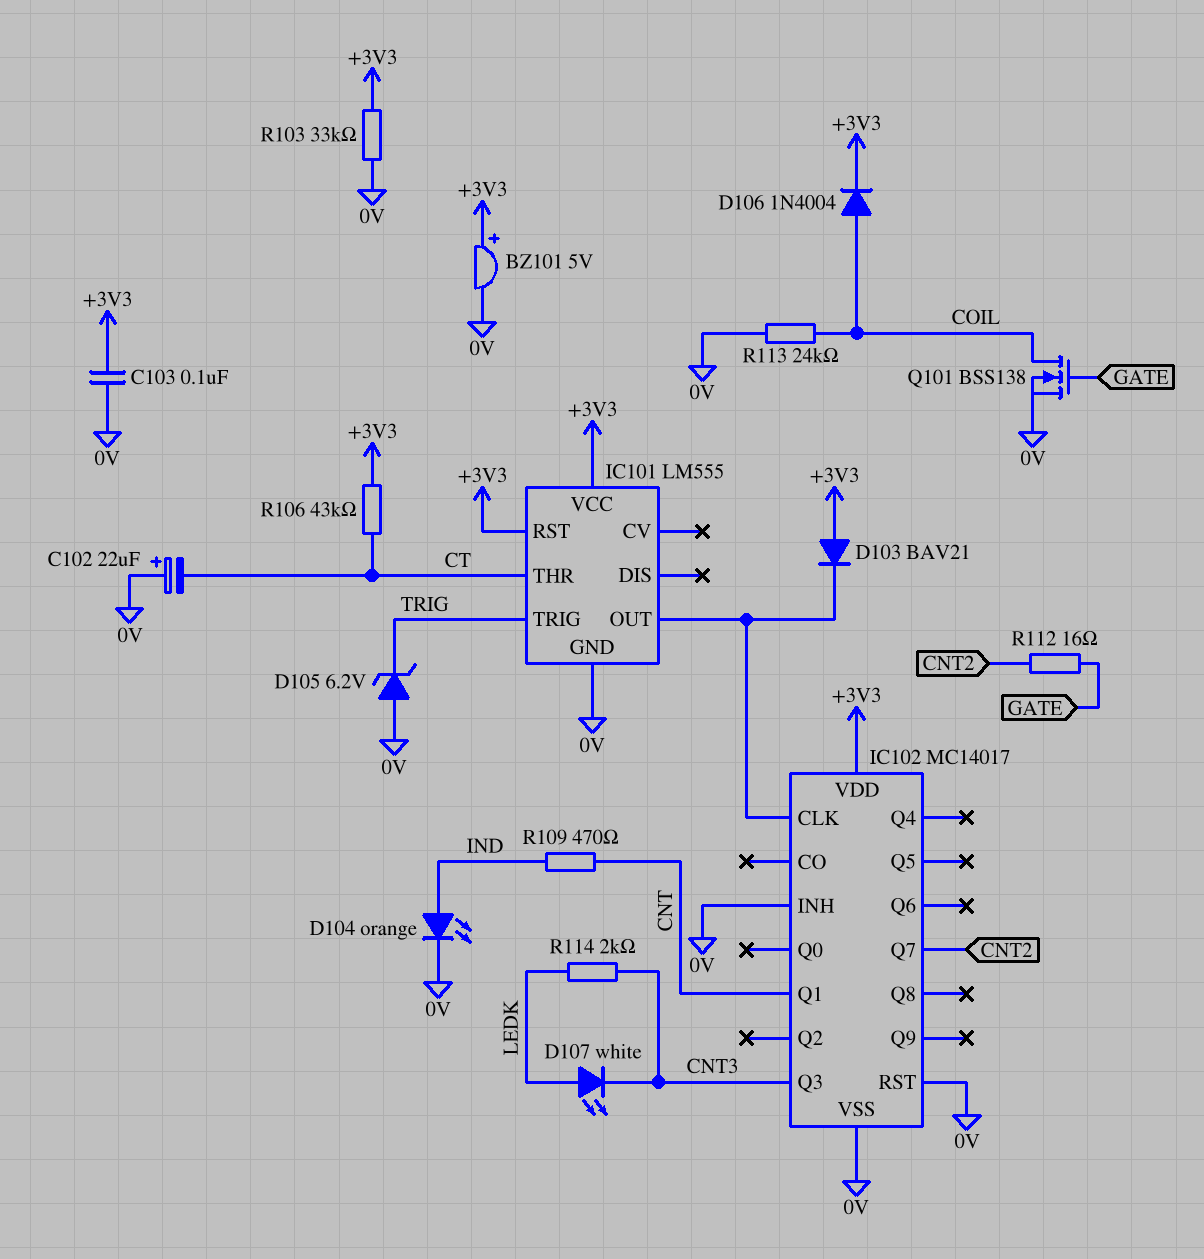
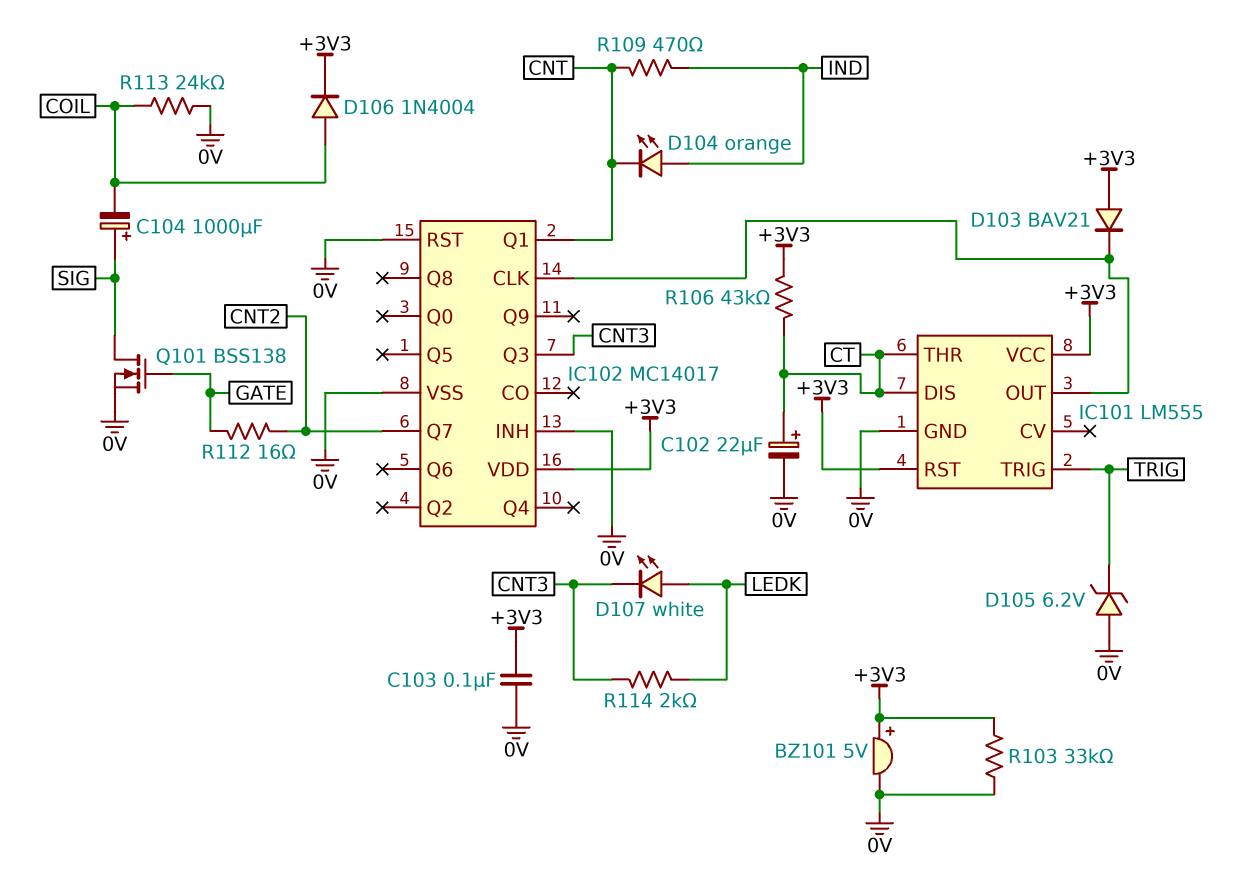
C102: 22uF (plus 0V, minus CT) -> 22uF (plus CT, minus 0V)
C104: none -> 1000uF (plus SIG, minus COIL)
D104: LED orange (A IND, K 0V) -> LED orange (A IND, K CNT)
IC101 pin DIS: none -> CT
Q101: NMOS BSS138 (G GATE, D COIL, S 0V) -> NMOS BSS138 (G GATE, D SIG, S 0V)

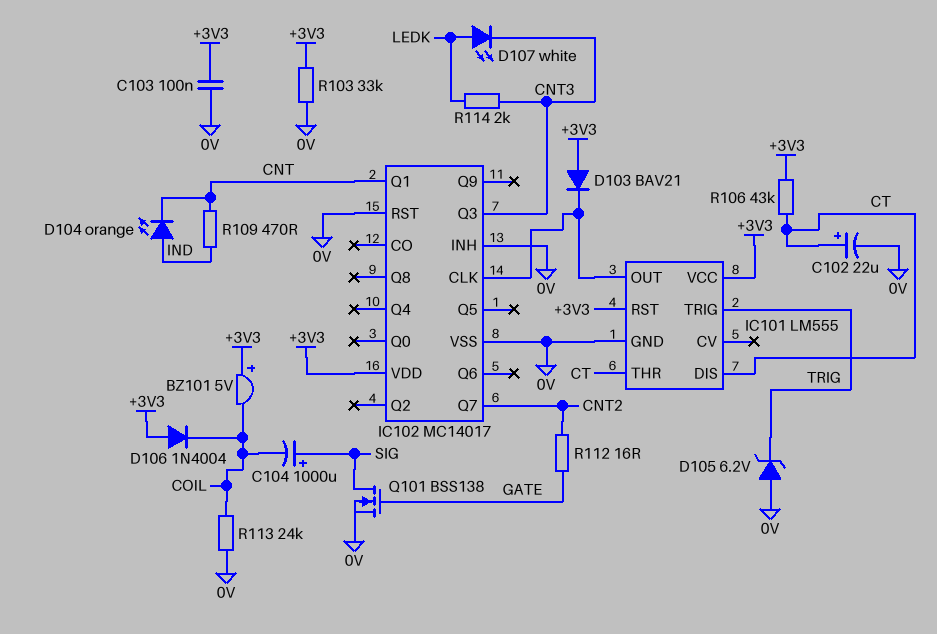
BZ101: buzzer 5V (plus +3V3, minus 0V) -> buzzer 5V (plus +3V3, minus COIL)
D106: diode 1N4004 (A COIL, K +3V3) -> diode 1N4004 (A +3V3, K COIL)

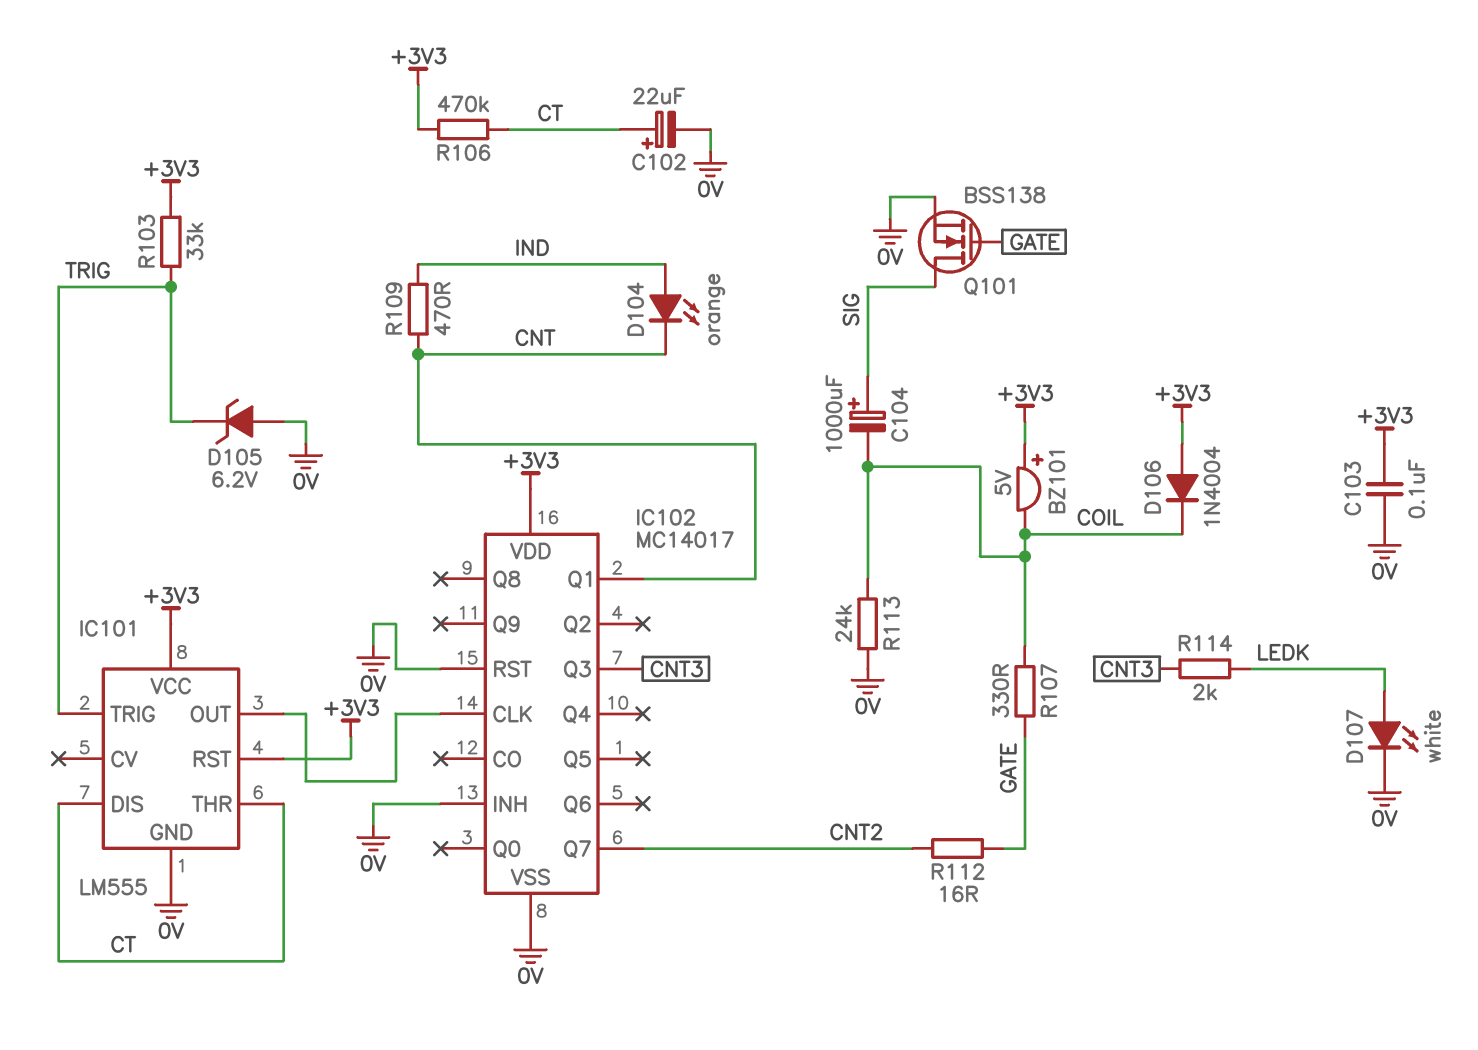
D103: diode BAV21 (A +3V3, K IC101/OUT) -> none
D107: LED white (A LEDK, K CNT3) -> LED white (A LEDK, K 0V)
R103: 33k (+3V3, 0V) -> 33k (+3V3, TRIG)
R106: 43k (+3V3, CT) -> 470k (+3V3, CT)
R107: none -> 330 (COIL, GATE)

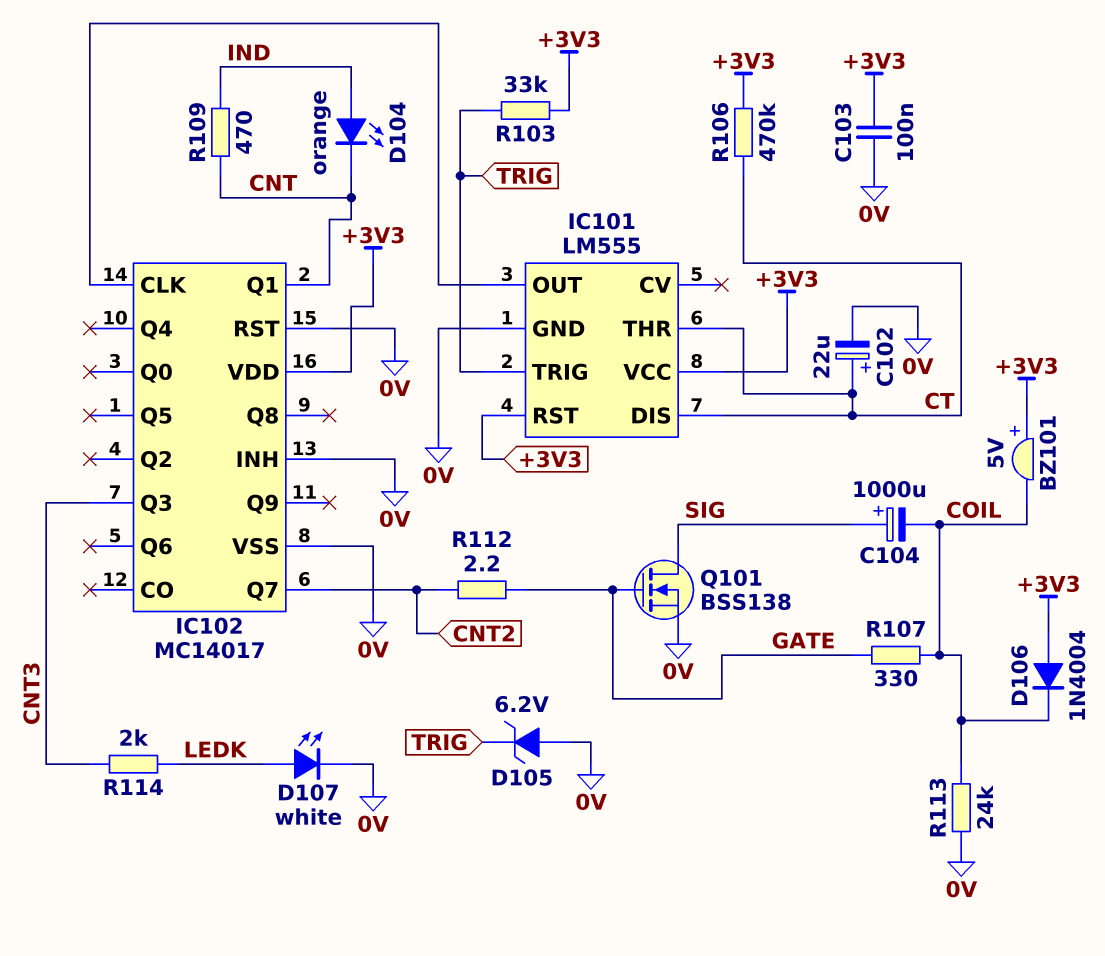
R112: 16 (CNT2, GATE) -> 2.2 (CNT2, GATE)

